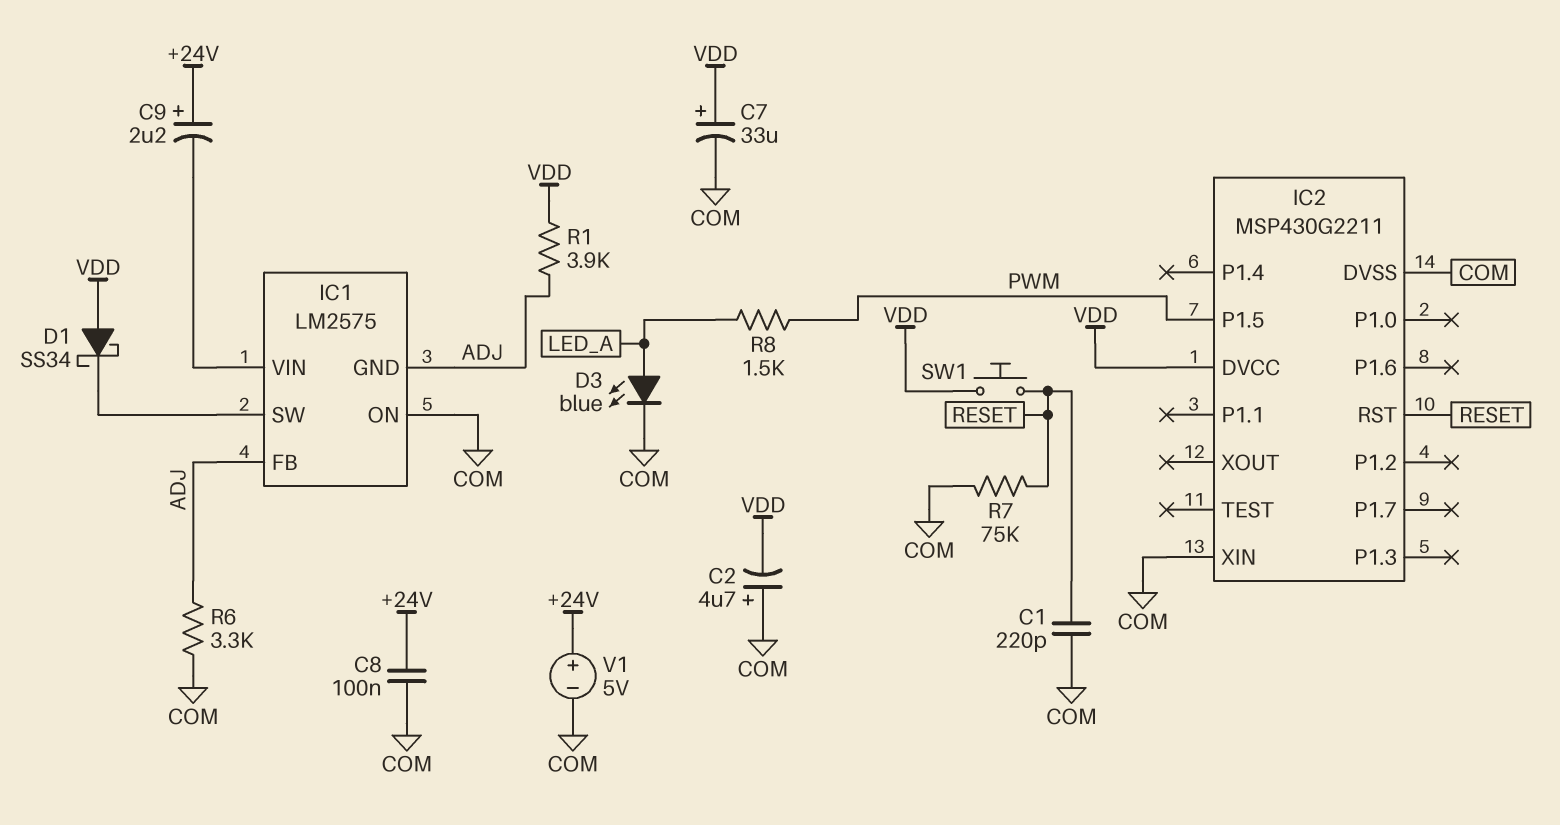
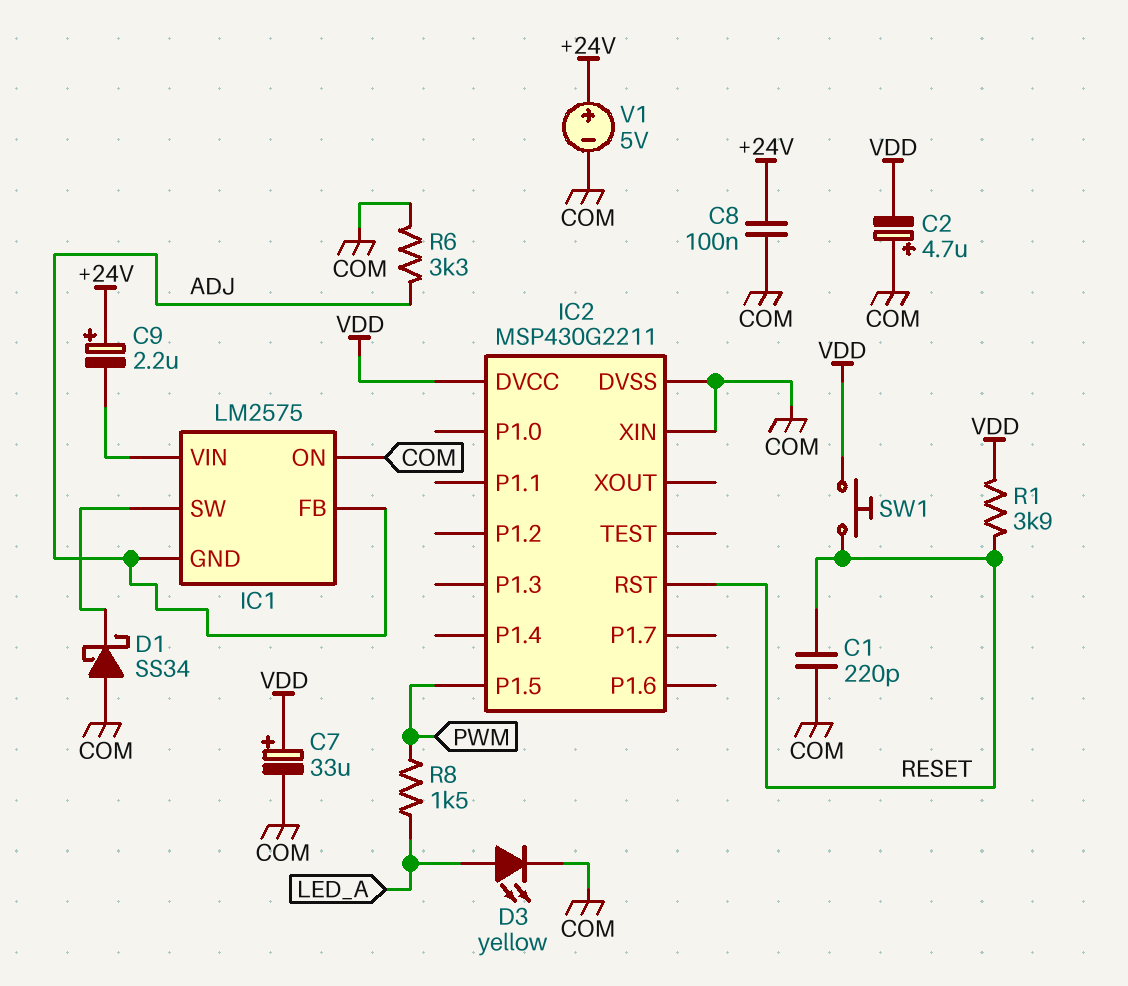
D1: schottky SS34 (A VDD, K IC1/SW) -> schottky SS34 (A COM, K IC1/SW)
D3: LED blue (A LED_A, K COM) -> LED yellow (A LED_A, K COM)
R1: 3.9k (ADJ, VDD) -> 3.9k (RESET, VDD)
R7: 75k (COM, RESET) -> none

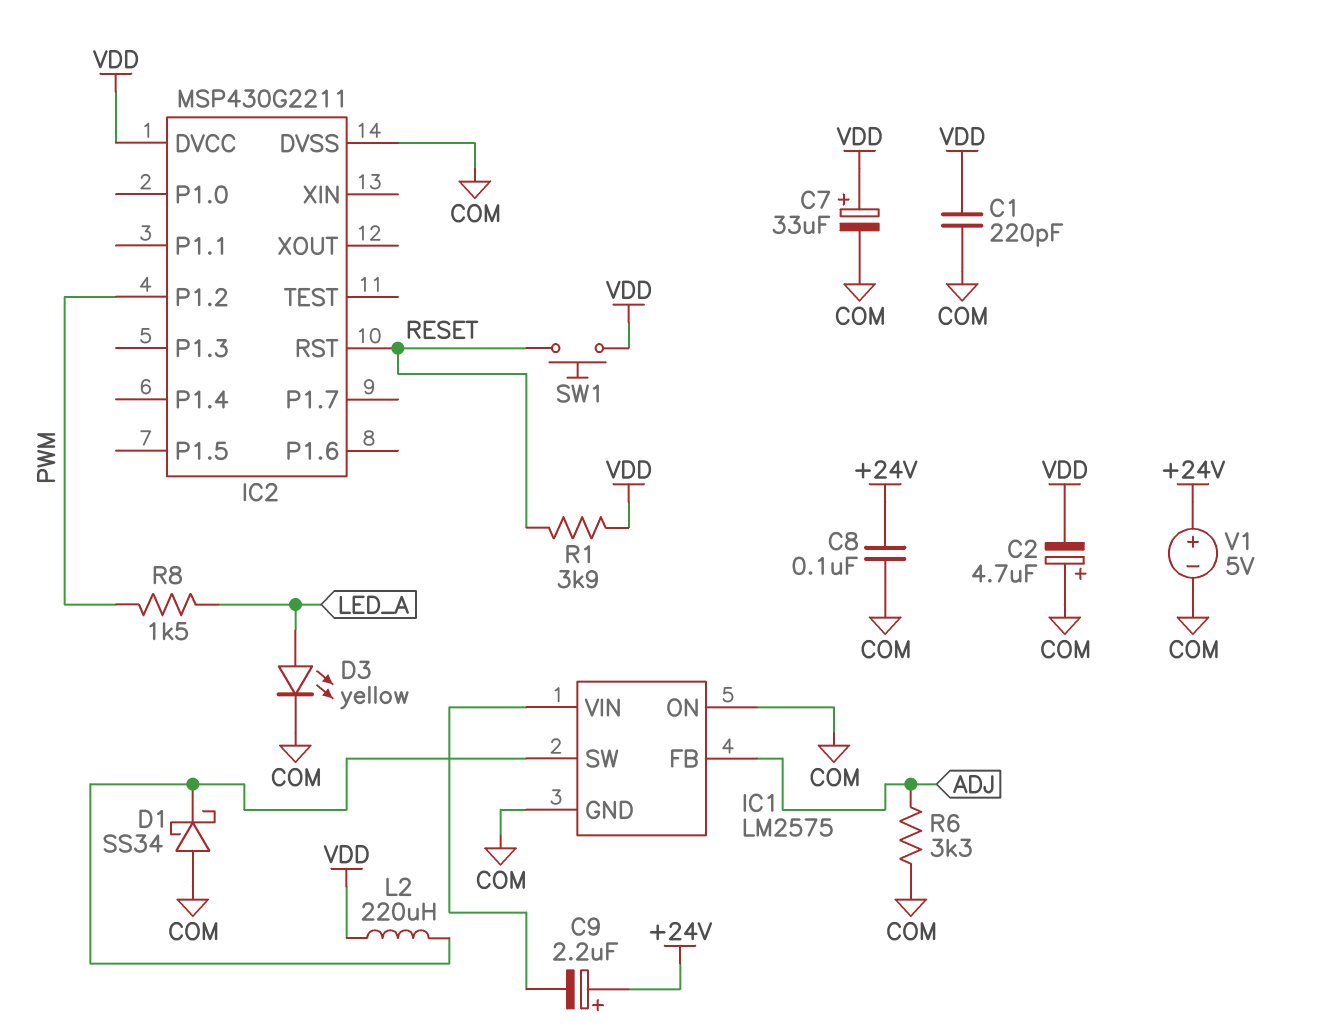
C1: 220pF (COM, RESET) -> 220pF (COM, VDD)
IC1 pin GND: ADJ -> COM
IC2 pin P1.2: none -> PWM
IC2 pin P1.5: PWM -> none
IC2 pin XIN: COM -> none
L2: none -> 220uH (IC1/SW, VDD)

